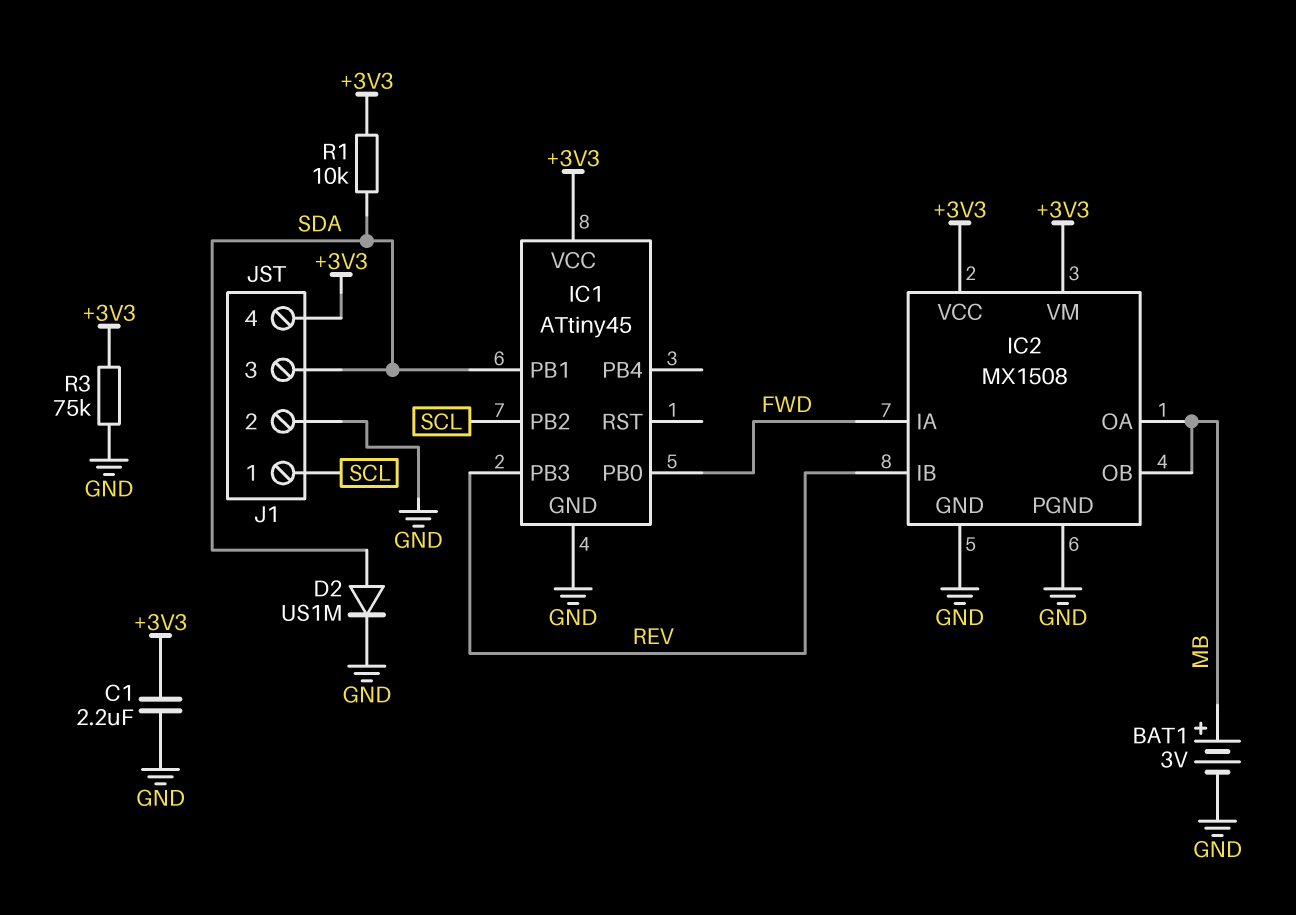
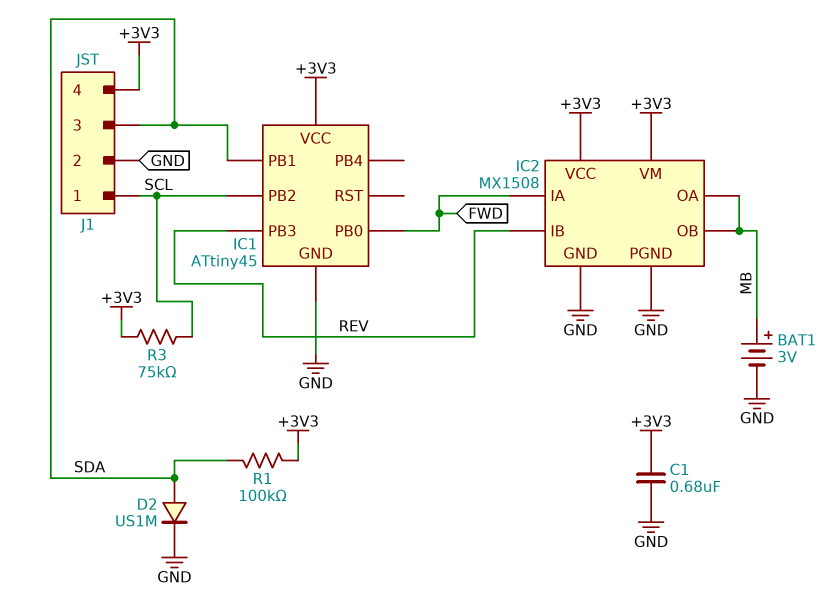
C1: 2.2uF (+3V3, GND) -> 680nF (+3V3, GND)
R1: 10k (+3V3, SDA) -> 100k (+3V3, SDA)
R3: 75k (+3V3, GND) -> 75k (+3V3, SCL)

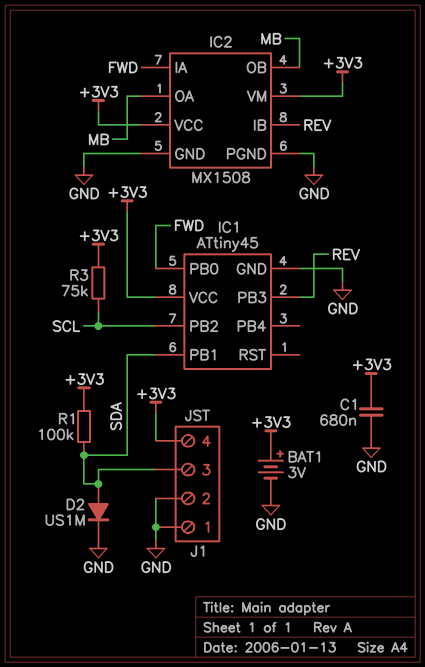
BAT1: 3V (plus MB, minus GND) -> 3V (plus +3V3, minus GND)
J1 pin 1: SCL -> GND

